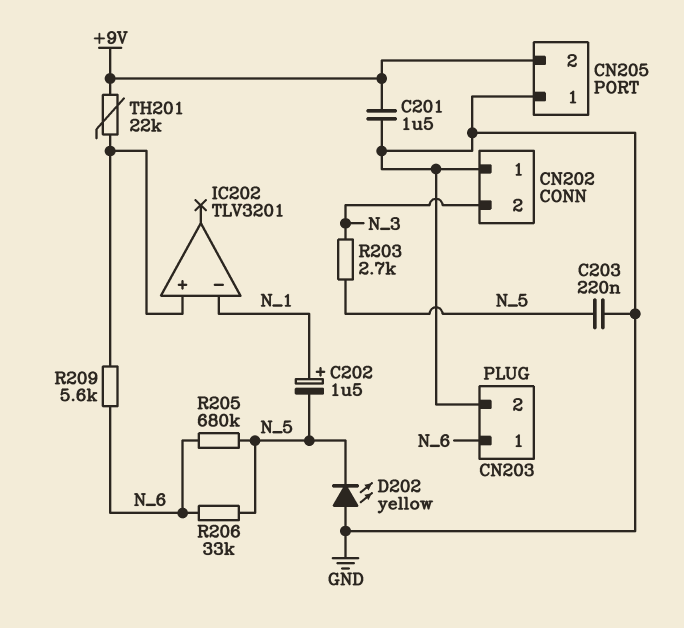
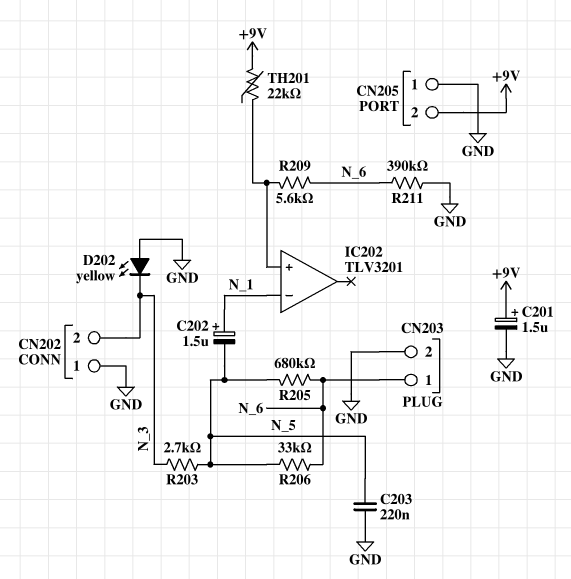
C201: 1.5uF (+9V, GND) -> 1.5uF (plus +9V, minus GND)
D202: LED yellow (A GND, K N_5) -> LED yellow (A GND, K N_3)
R211: none -> 390k (GND, N_6)

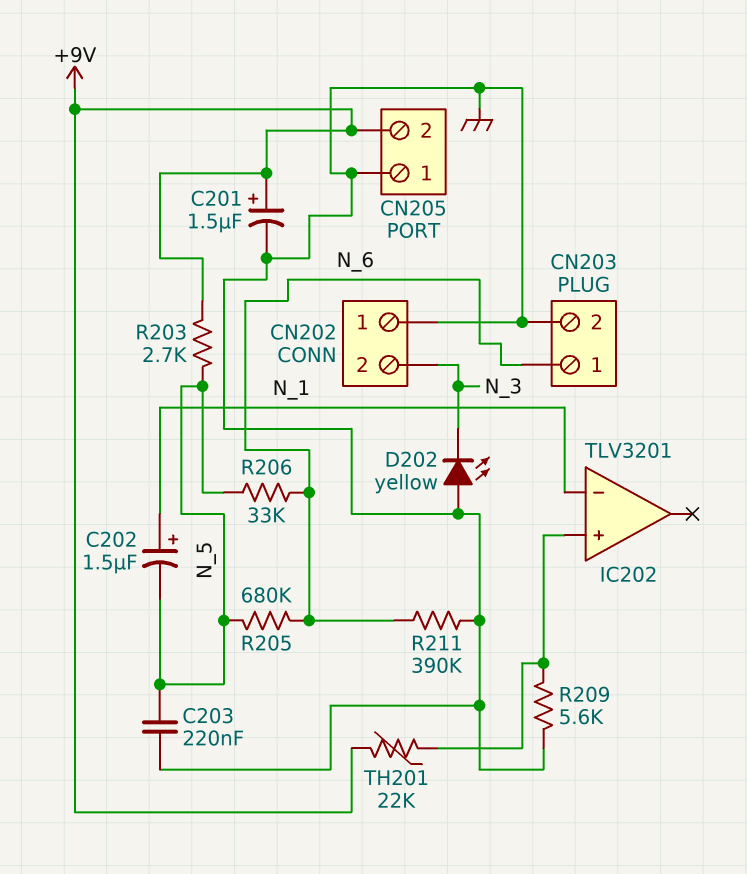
R203: 2.7k (N_3, N_5) -> 2.7k (+9V, N_5)
R209: 5.6k (IC202/in+, N_6) -> 5.6k (GND, IC202/in+)

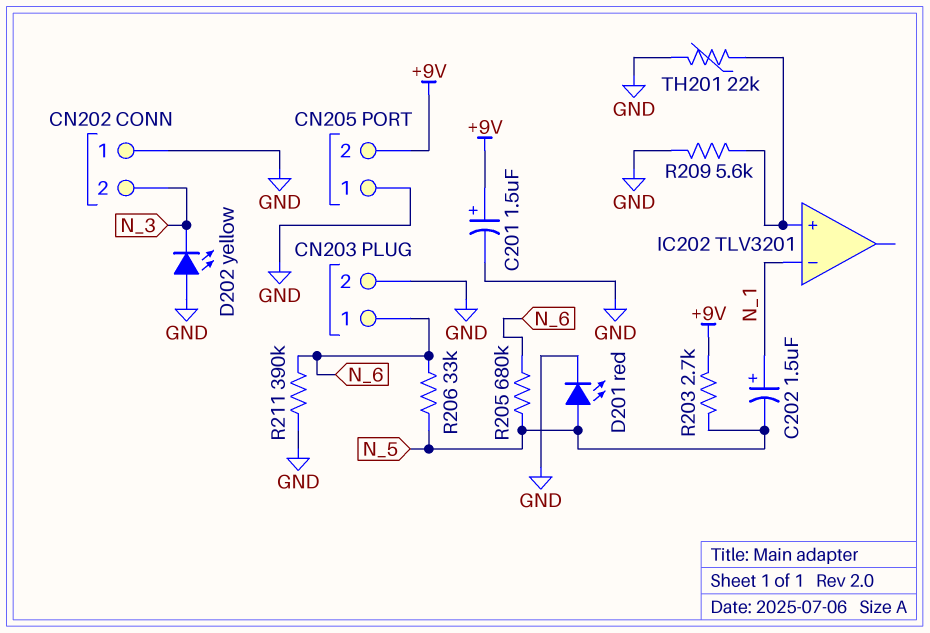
C203: 220nF (GND, N_5) -> none
D201: none -> LED red (A N_5, K GND)
TH201: 22k (+9V, IC202/in+) -> 22k (GND, IC202/in+)

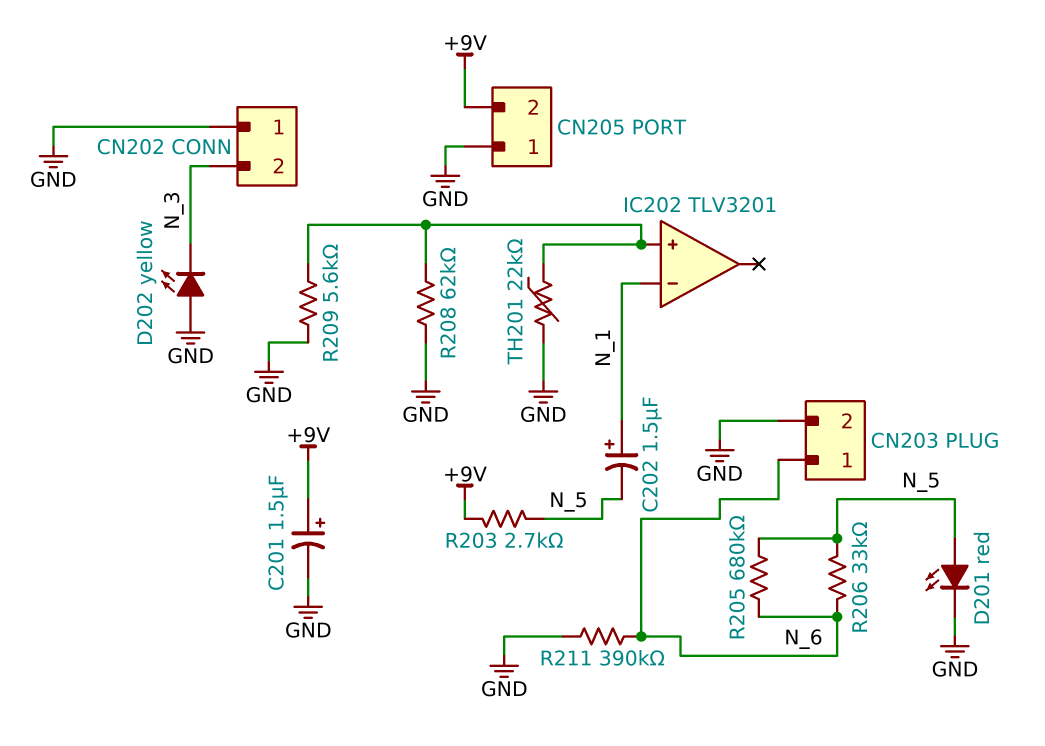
R208: none -> 62k (GND, IC202/in+)

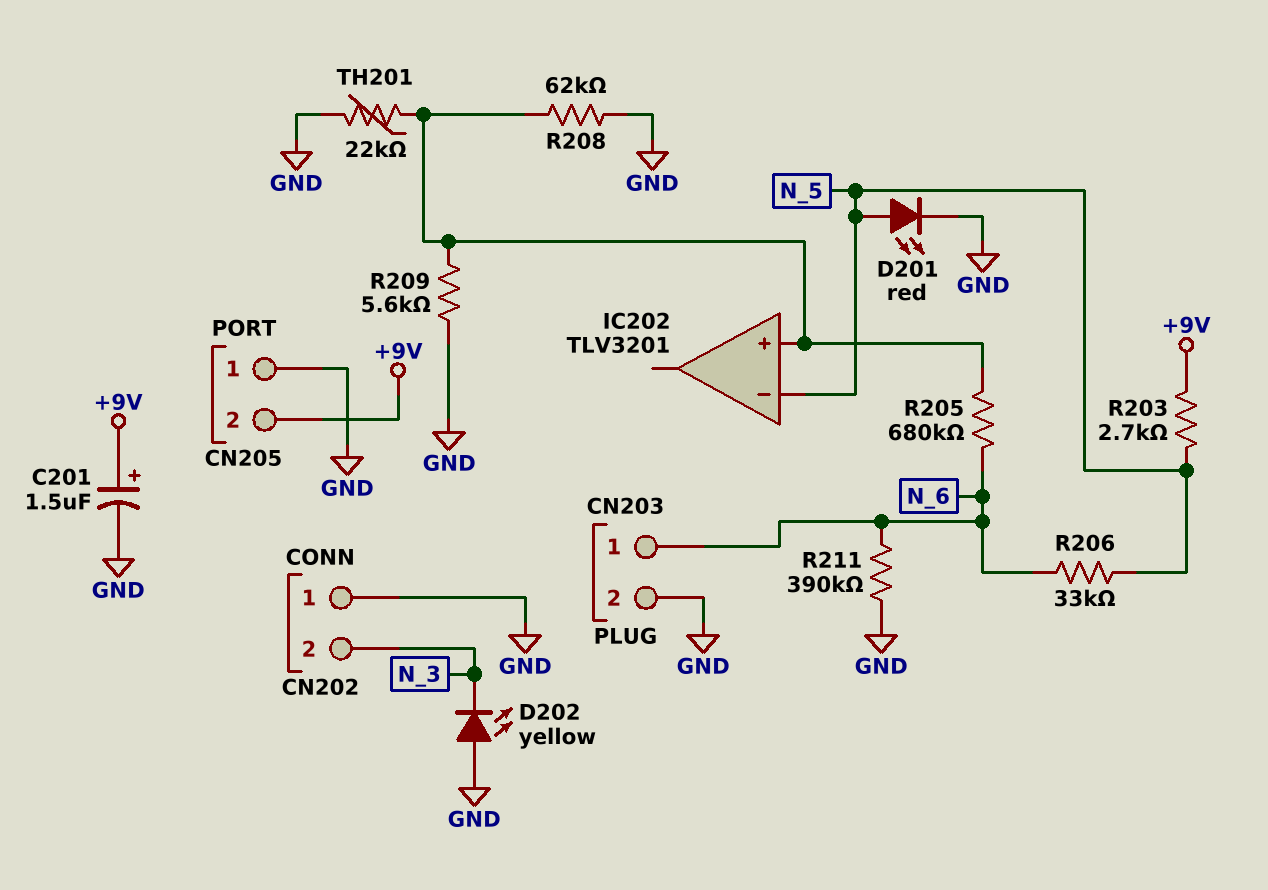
C202: 1.5uF (plus N_1, minus N_5) -> none
IC202 pin in-: N_1 -> N_5
R205: 680k (N_5, N_6) -> 680k (IC202/in+, N_6)

